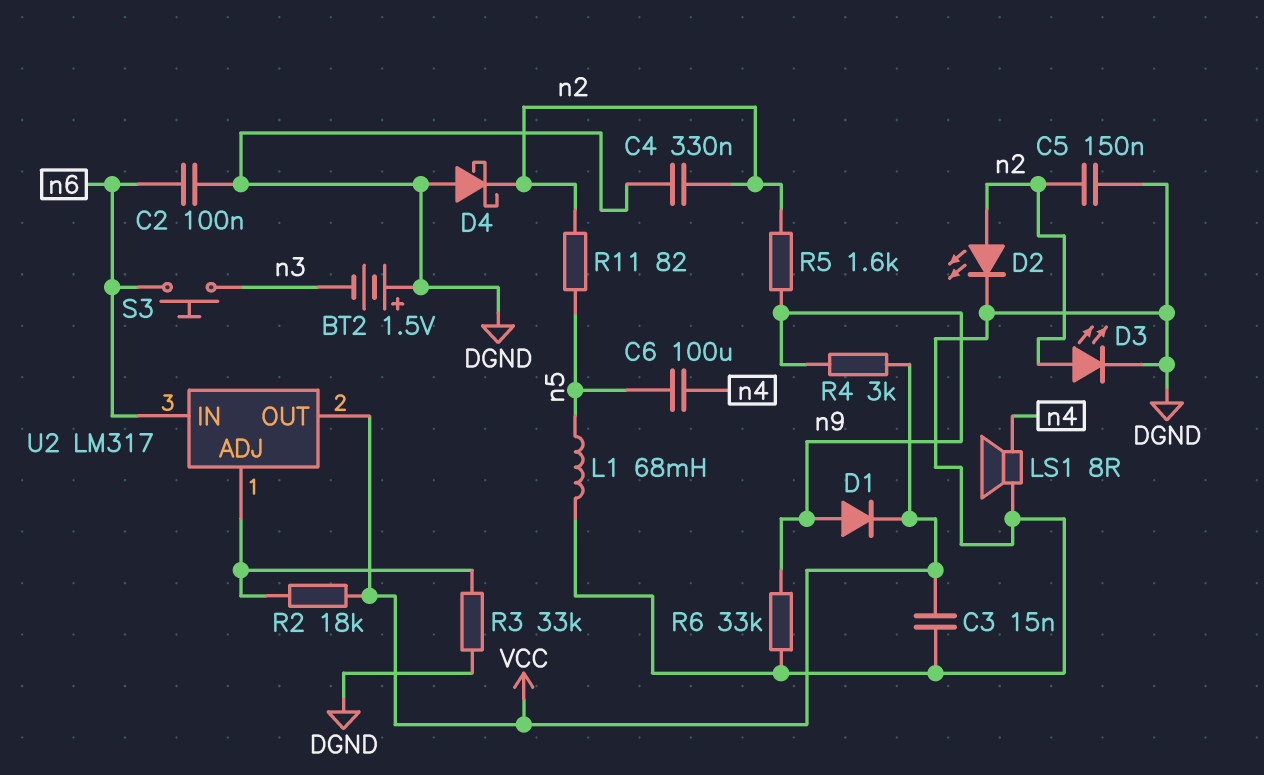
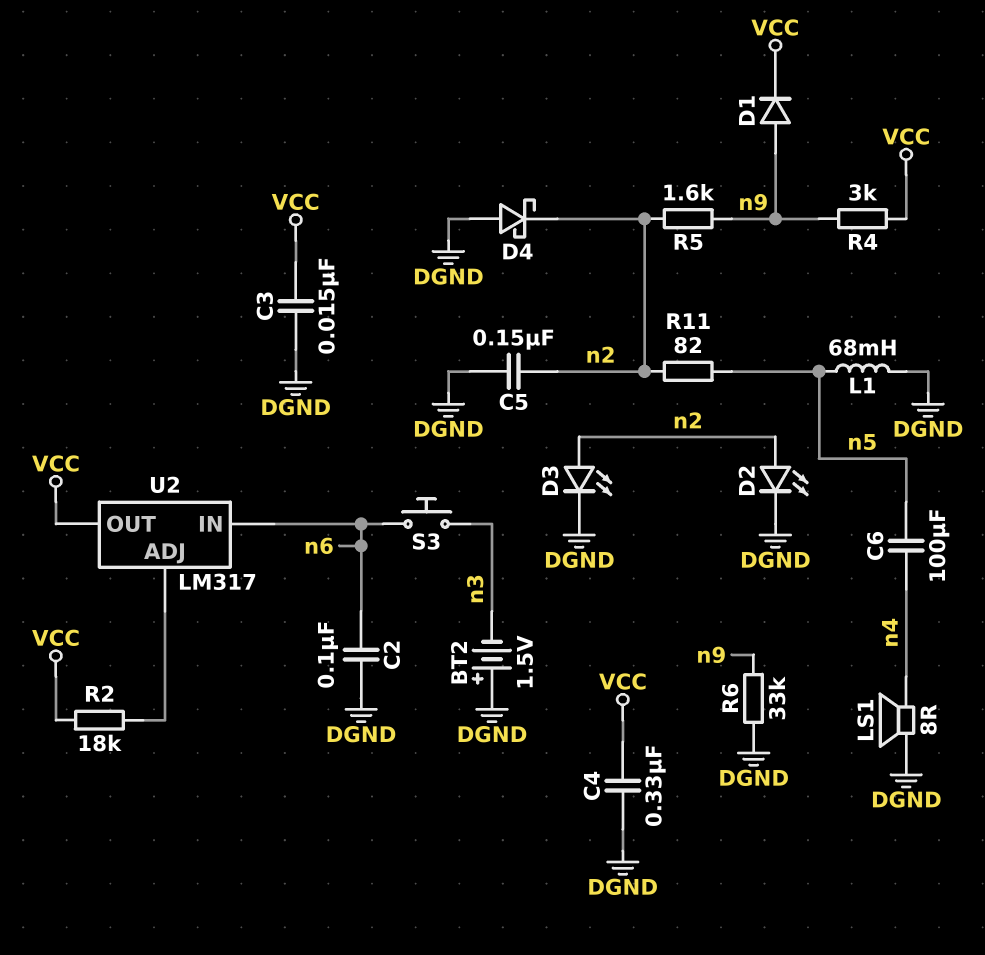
C4: 330nF (DGND, n2) -> 330nF (DGND, VCC)
R3: 33k (DGND, U2/ADJ) -> none

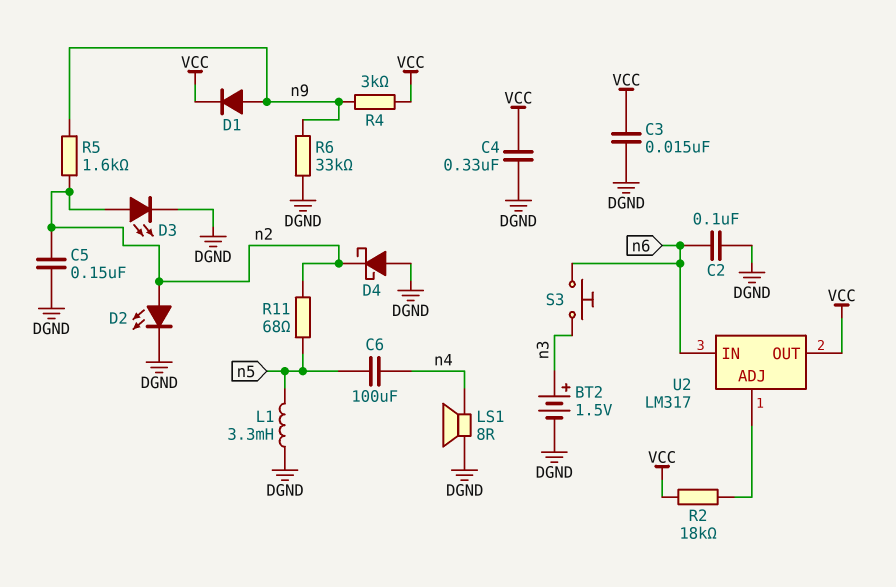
BT2: 1.5V (plus DGND, minus n3) -> 1.5V (plus n3, minus DGND)
L1: 68mH (DGND, n5) -> 3.3mH (DGND, n5)
R11: 82 (n2, n5) -> 68 (n2, n5)

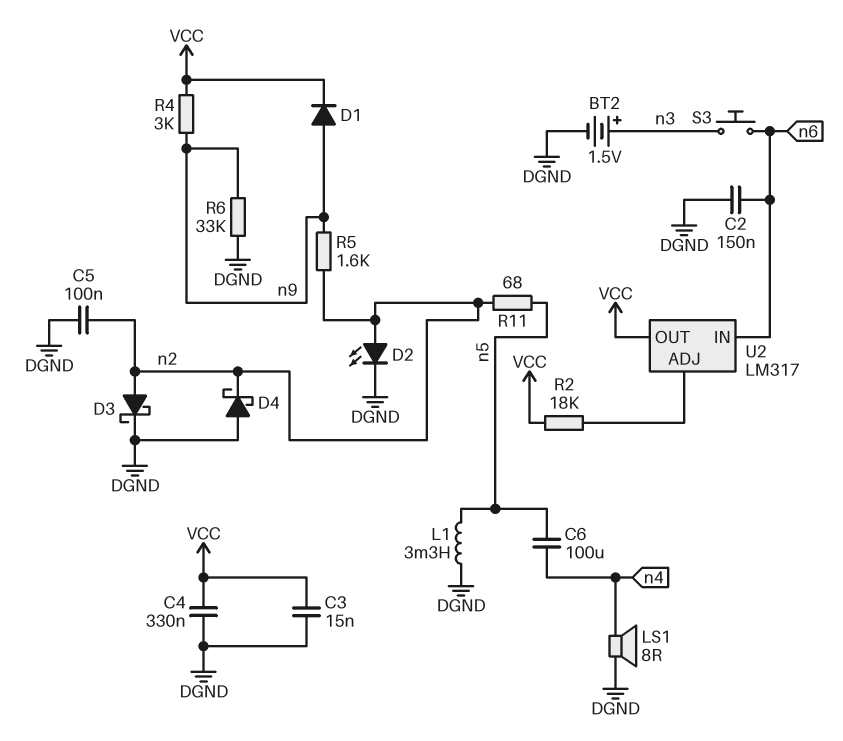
C2: 100nF (DGND, n6) -> 150nF (DGND, n6)
C5: 150nF (DGND, n2) -> 100nF (DGND, n2)
D3: LED (A n2, K DGND) -> schottky (A n2, K DGND)

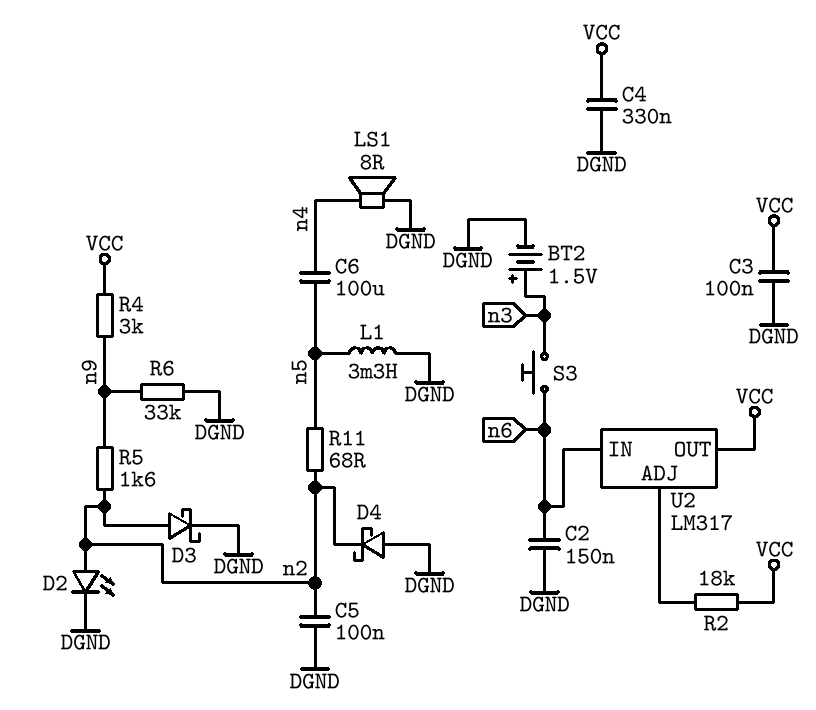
C3: 15nF (DGND, VCC) -> 100nF (DGND, VCC)
D1: diode (A n9, K VCC) -> none

